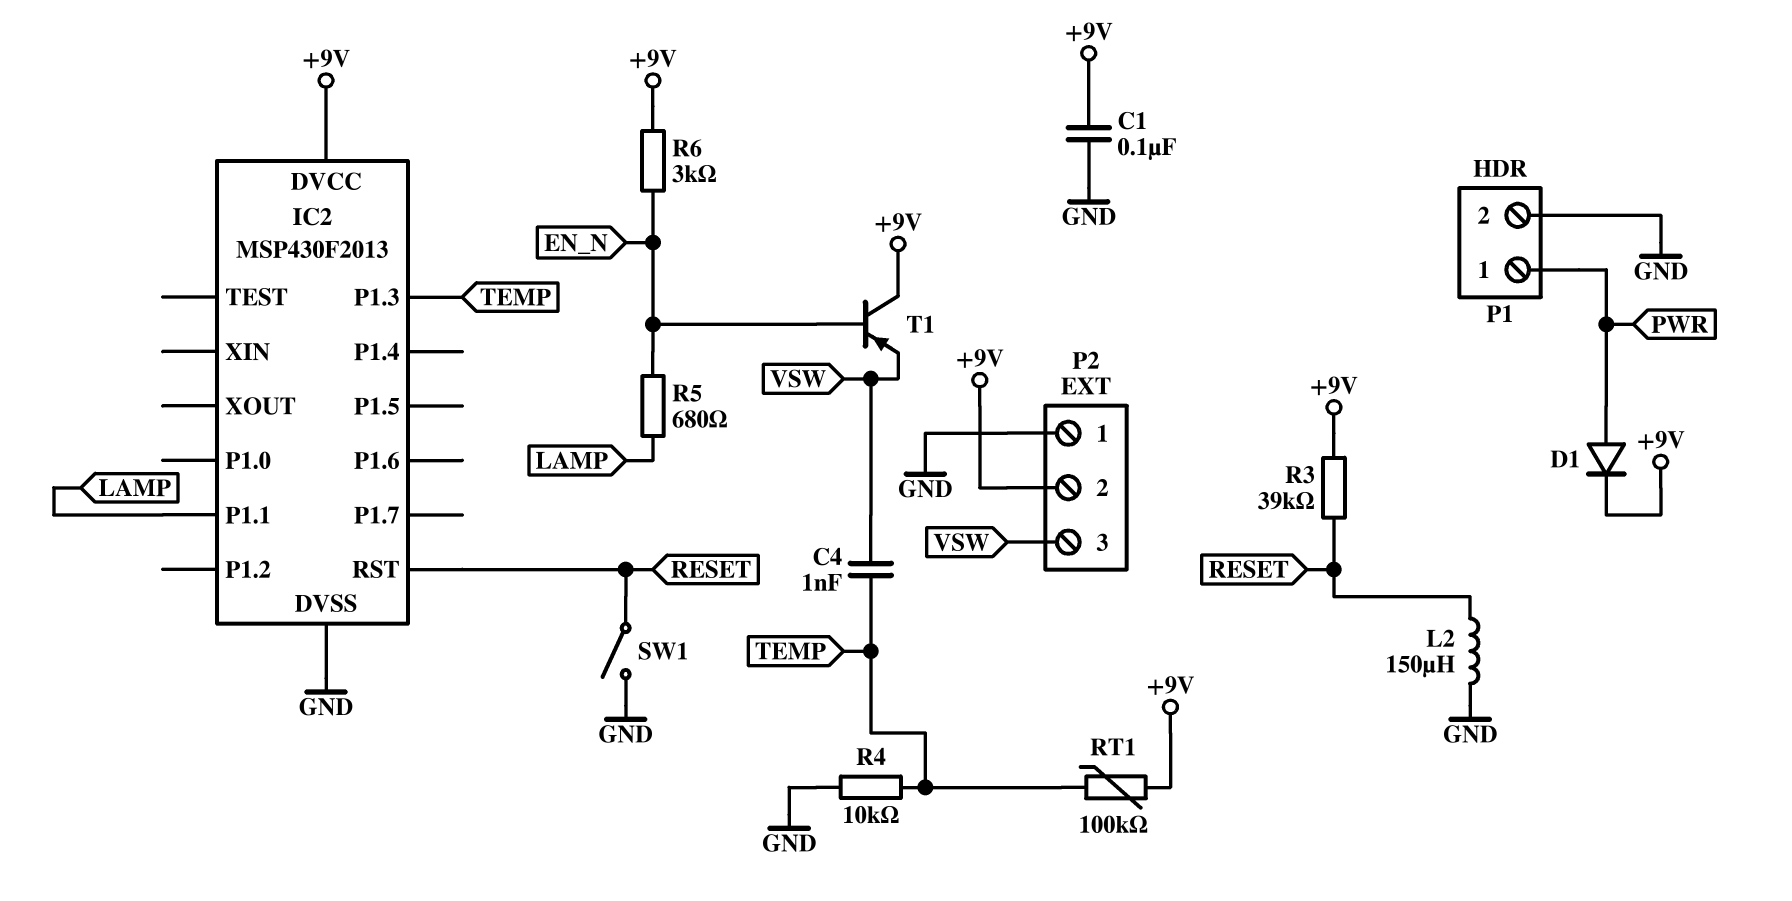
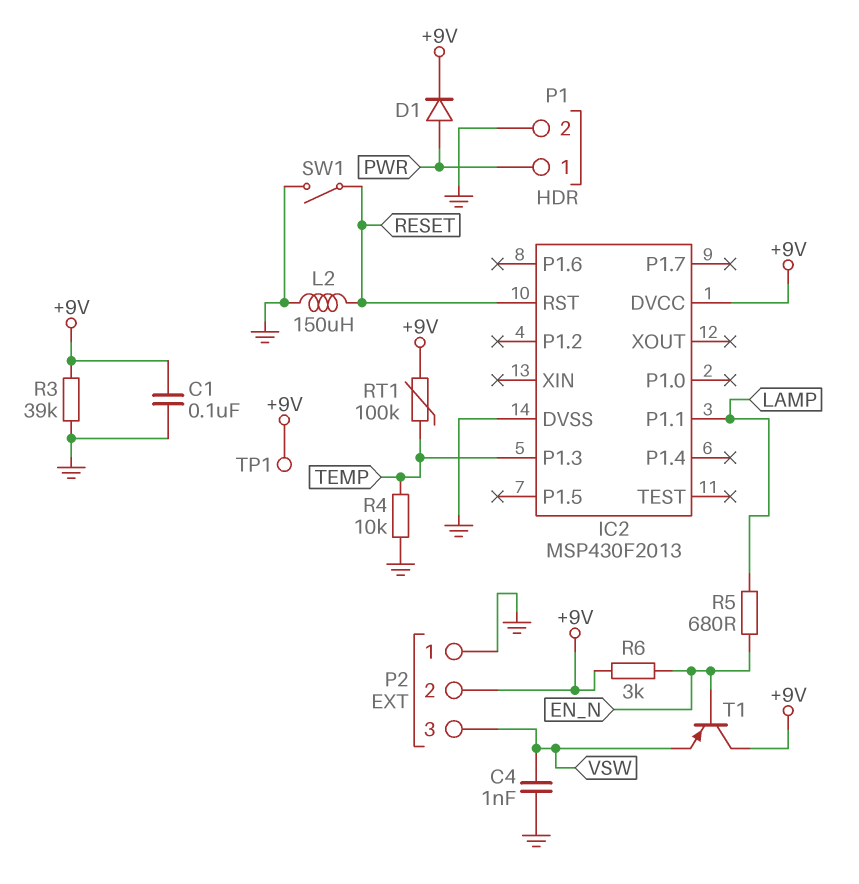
C4: 1nF (TEMP, VSW) -> 1nF (GND, VSW)
R3: 39k (+9V, RESET) -> 39k (+9V, GND)
TP1: none -> test point (+9V)

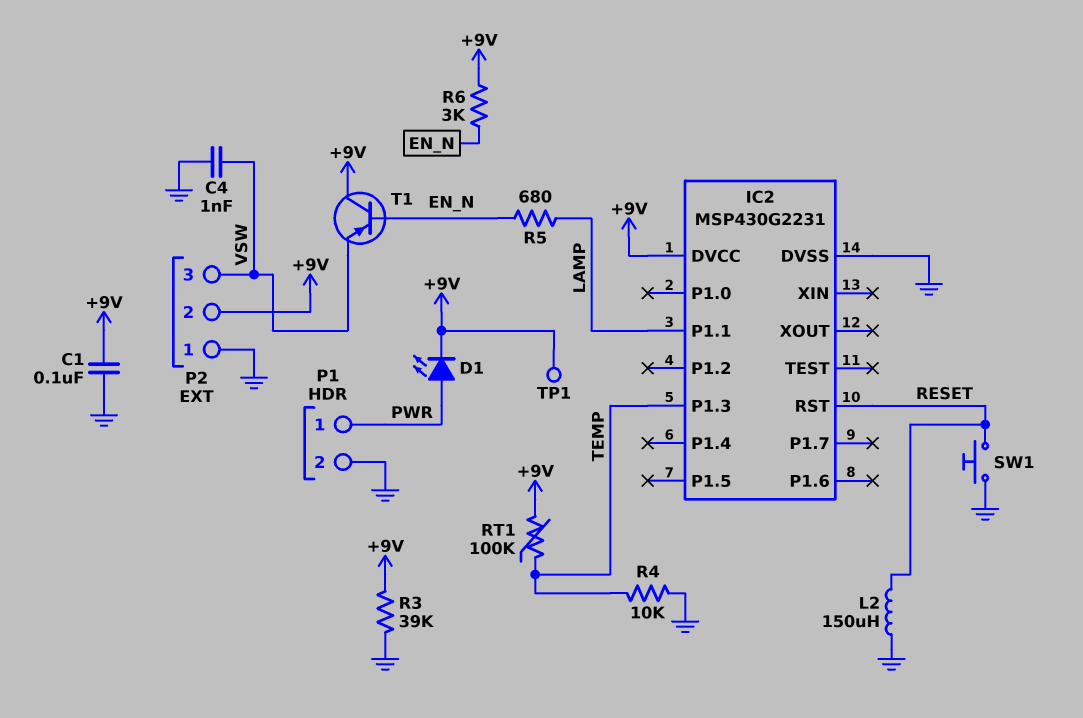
D1: diode (A PWR, K +9V) -> LED (A PWR, K +9V)
IC2: MSP430F2013 -> MSP430G2231
SW1: switch (GND, RESET) -> button (GND, RESET)

